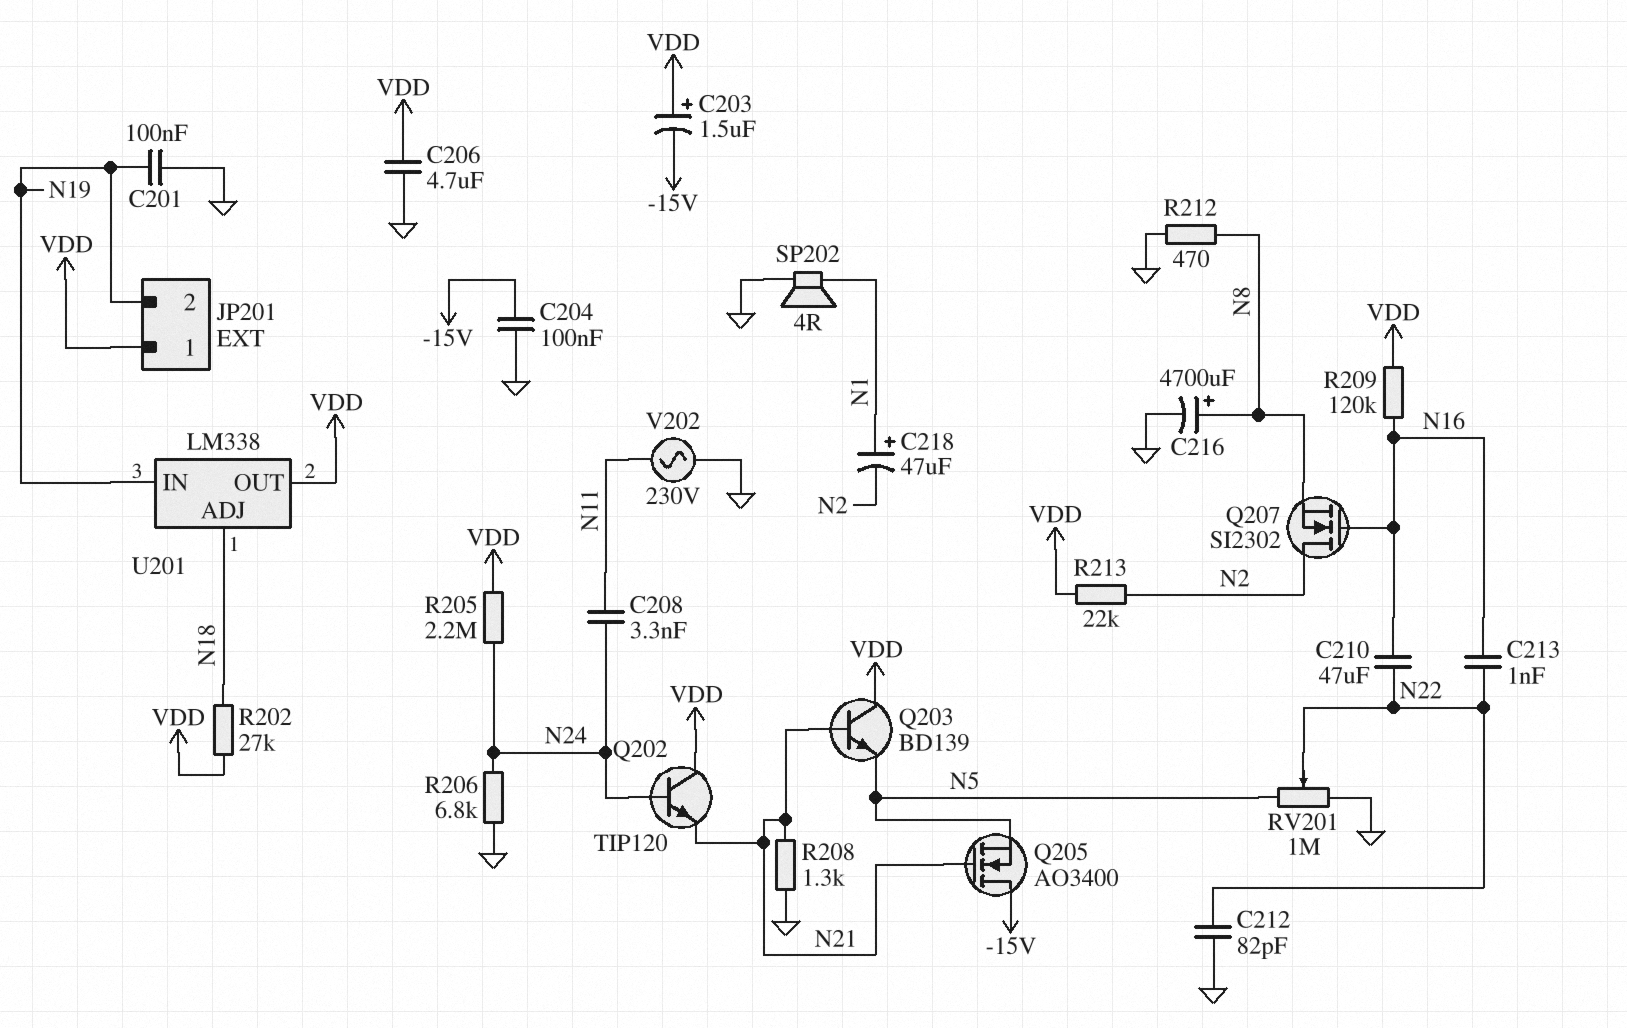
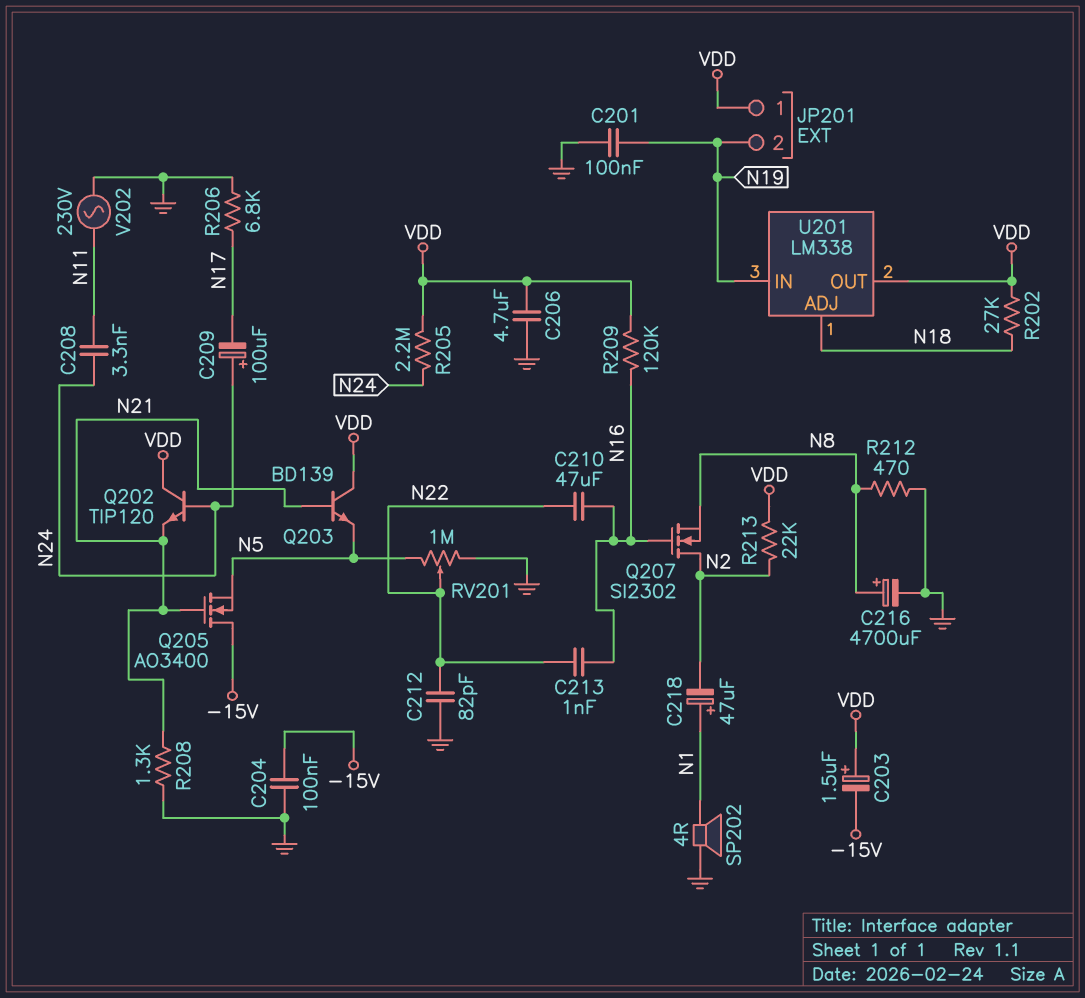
C209: none -> 100uF (plus N24, minus N17)
R206: 6.8k (GND, N24) -> 6.8k (GND, N17)

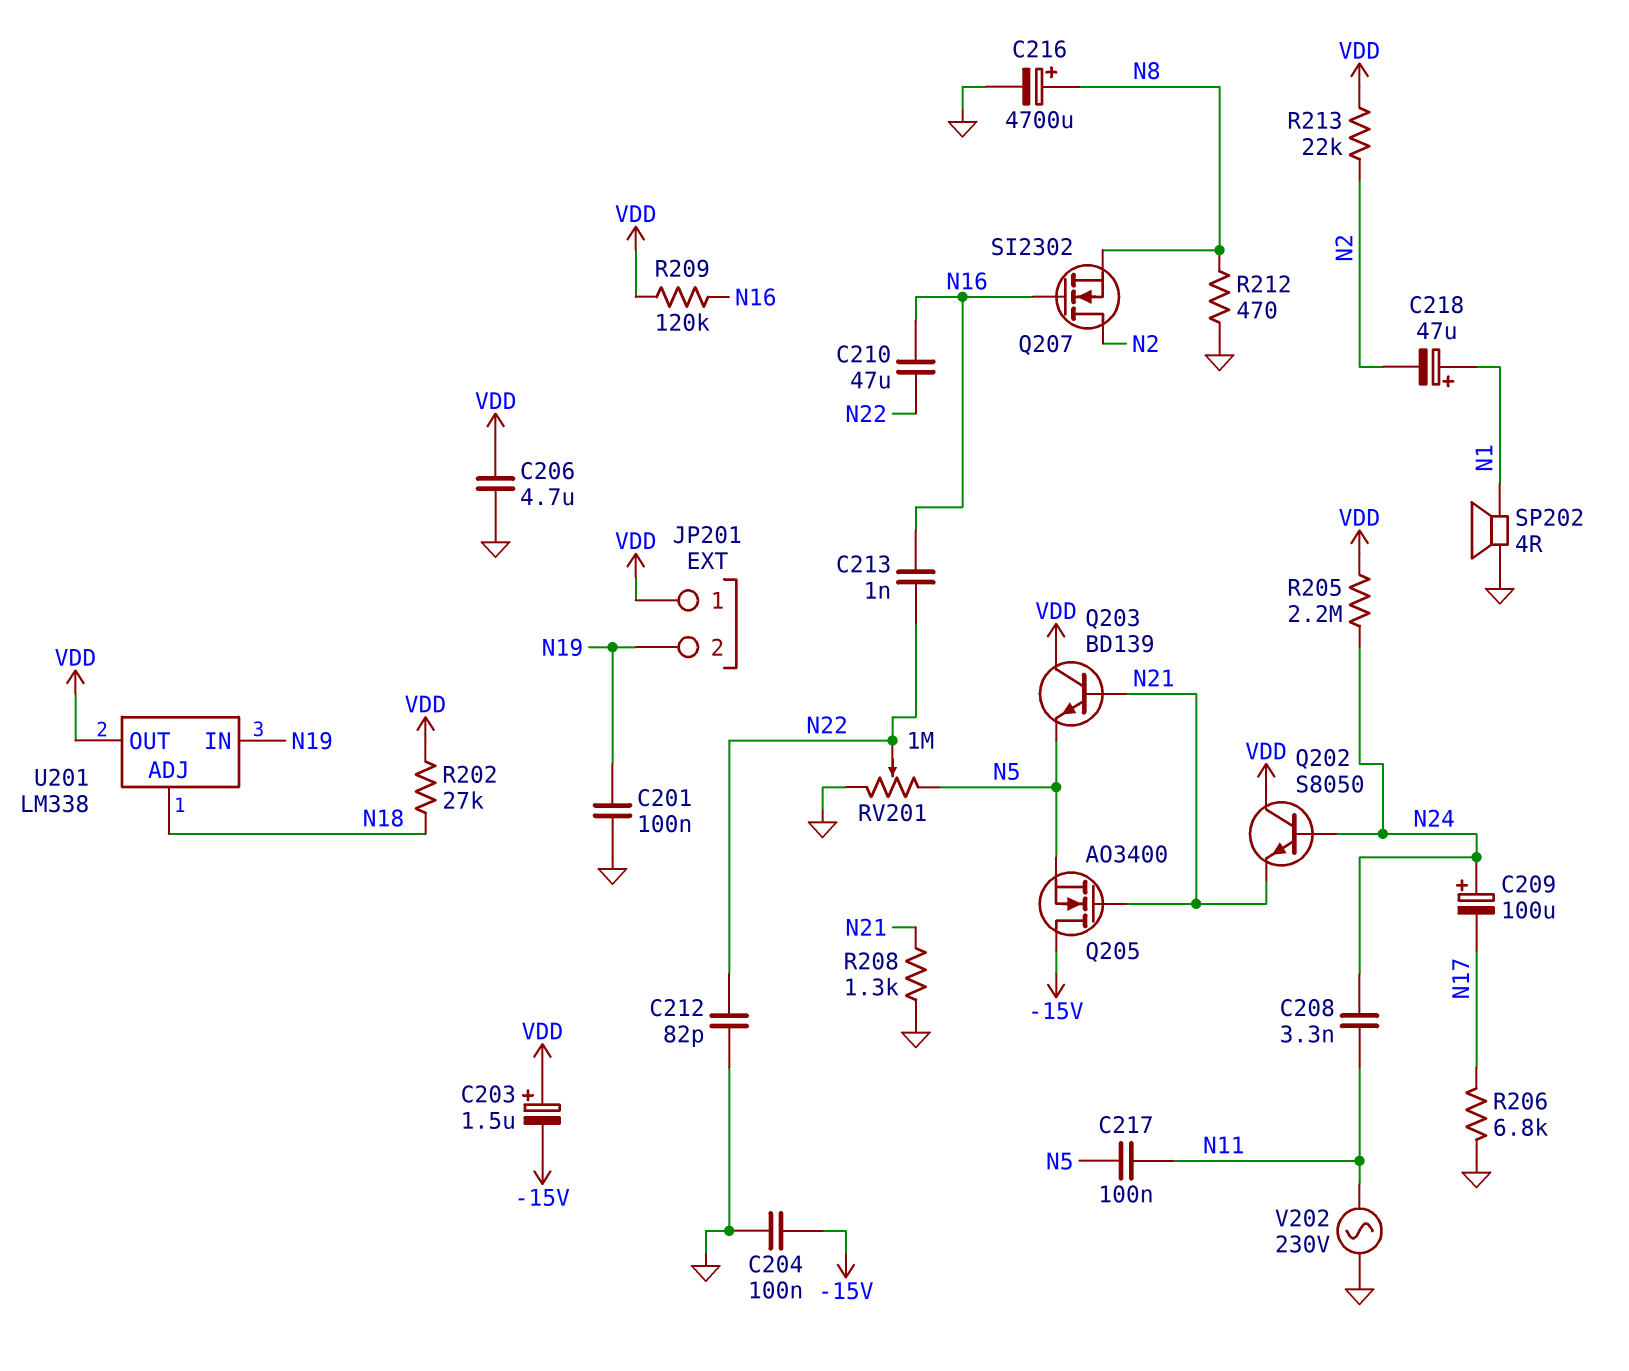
C217: none -> 100nF (N5, N11)
Q202: NPN TIP120 (B N24, C VDD, E N21) -> NPN S8050 (B N24, C VDD, E N21)

